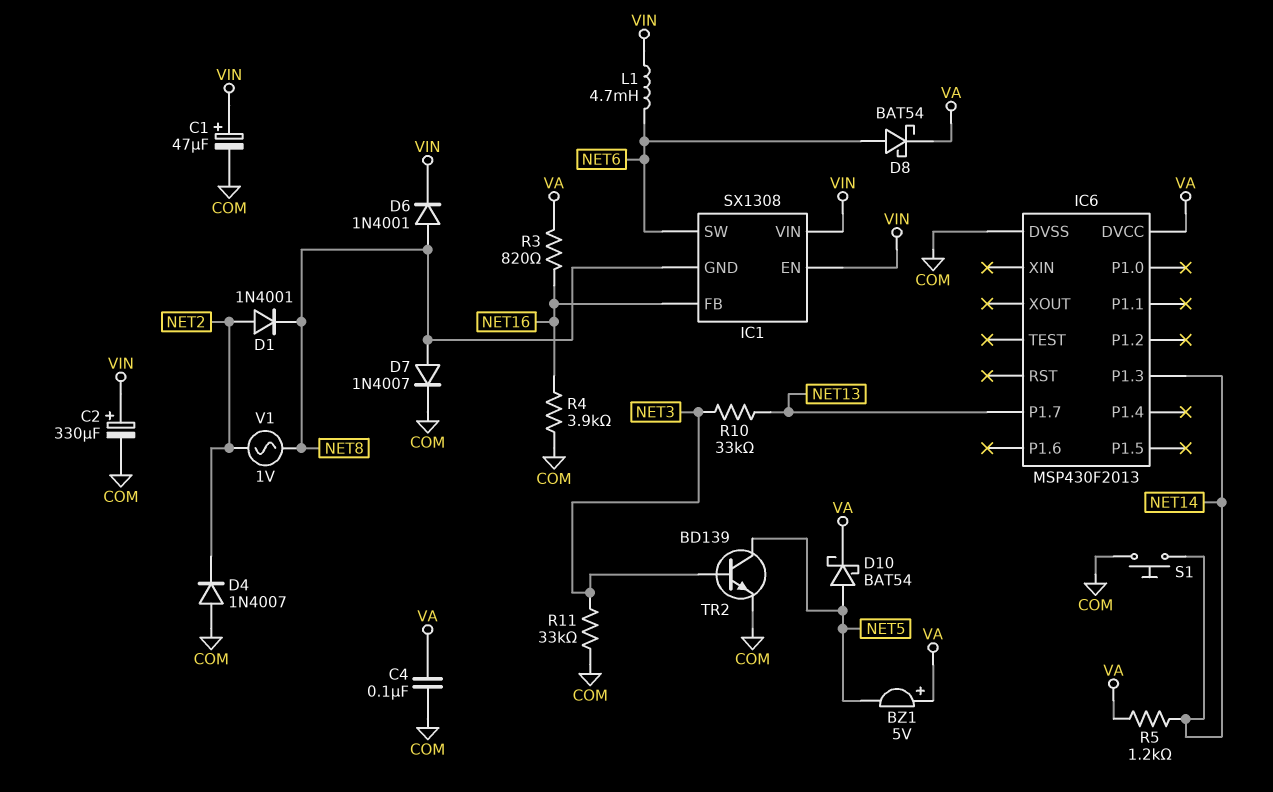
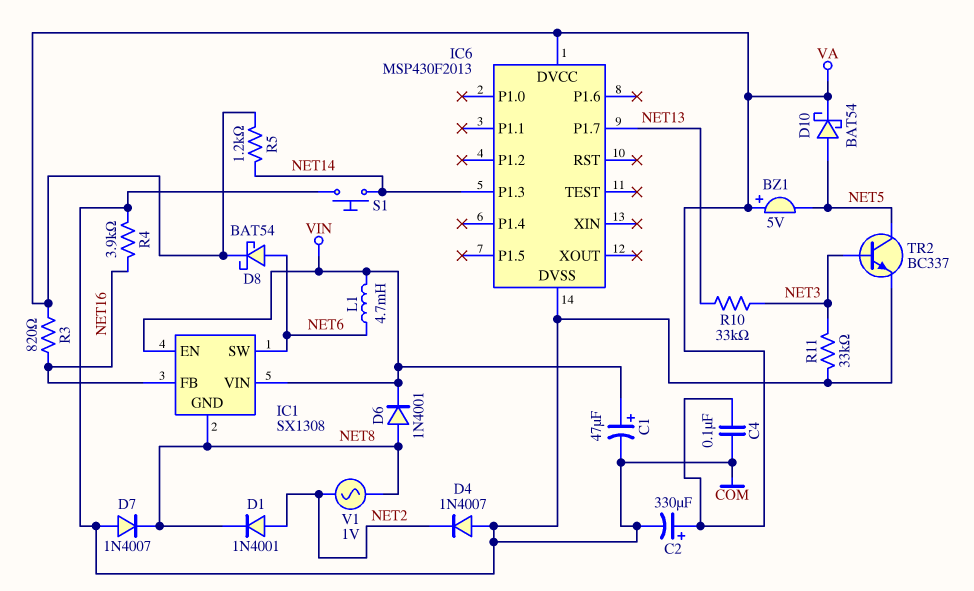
C2: 330uF (plus VIN, minus COM) -> 330uF (plus VA, minus COM)
D7: diode 1N4007 (A NET8, K COM) -> diode 1N4007 (A COM, K NET8)
TR2: NPN BD139 (B NET3, C NET5, E COM) -> NPN BC337 (B NET3, C NET5, E COM)

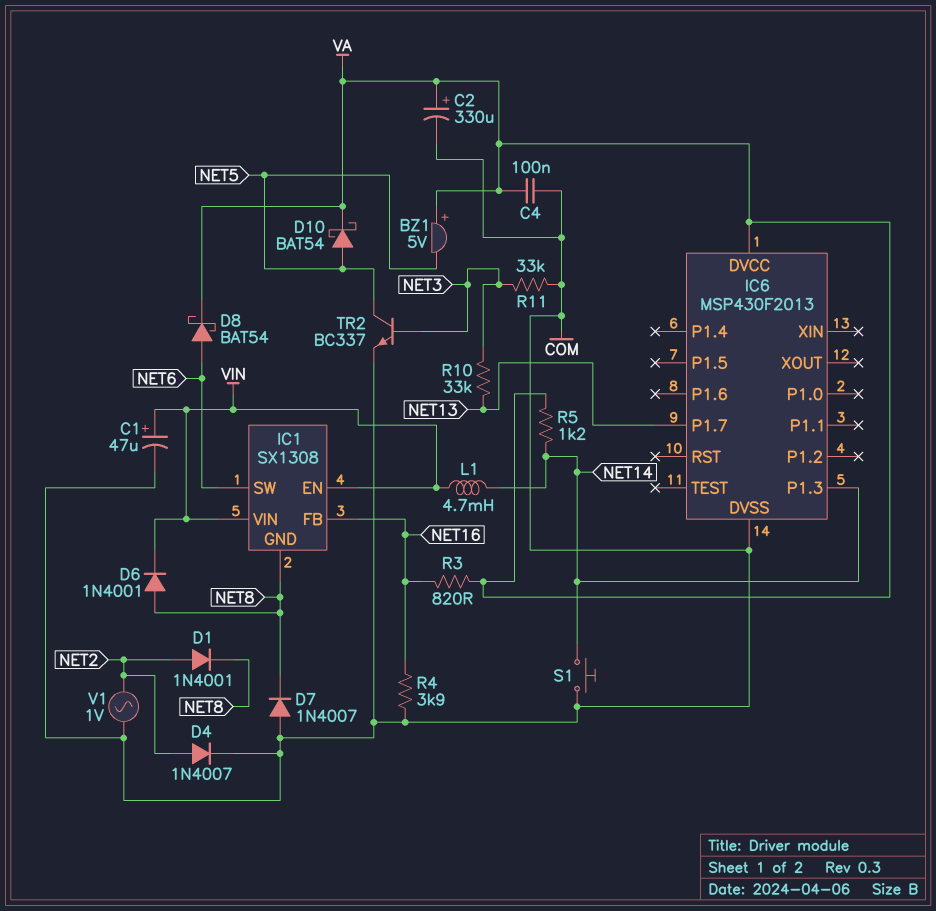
D4: diode 1N4007 (A COM, K NET2) -> diode 1N4007 (A NET2, K COM)
L1: 4.7mH (NET6, VIN) -> 4.7mH (NET14, VIN)
V1: AC 1V (NET2, NET8) -> AC 1V (COM, NET2)

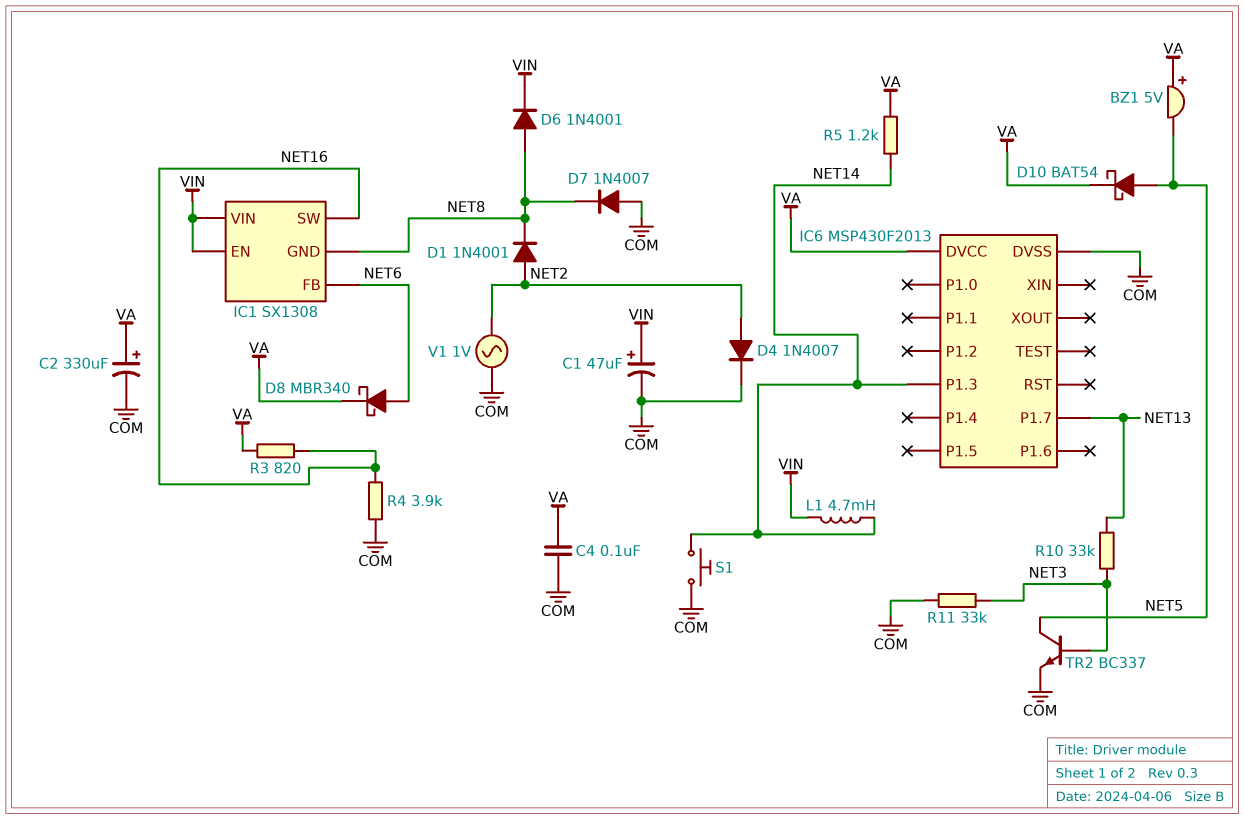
D8: schottky BAT54 (A NET6, K VA) -> schottky MBR340 (A NET6, K VA)
IC1 pin FB: NET16 -> NET6
IC1 pin SW: NET6 -> NET16

